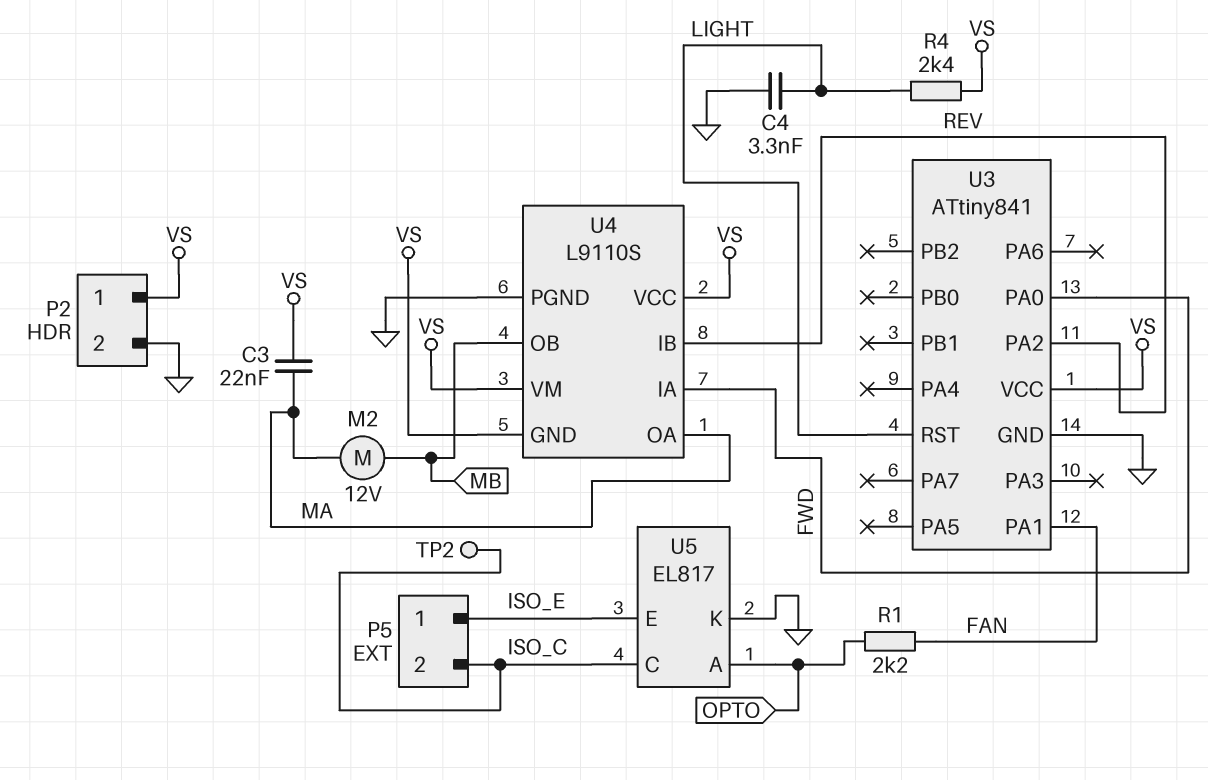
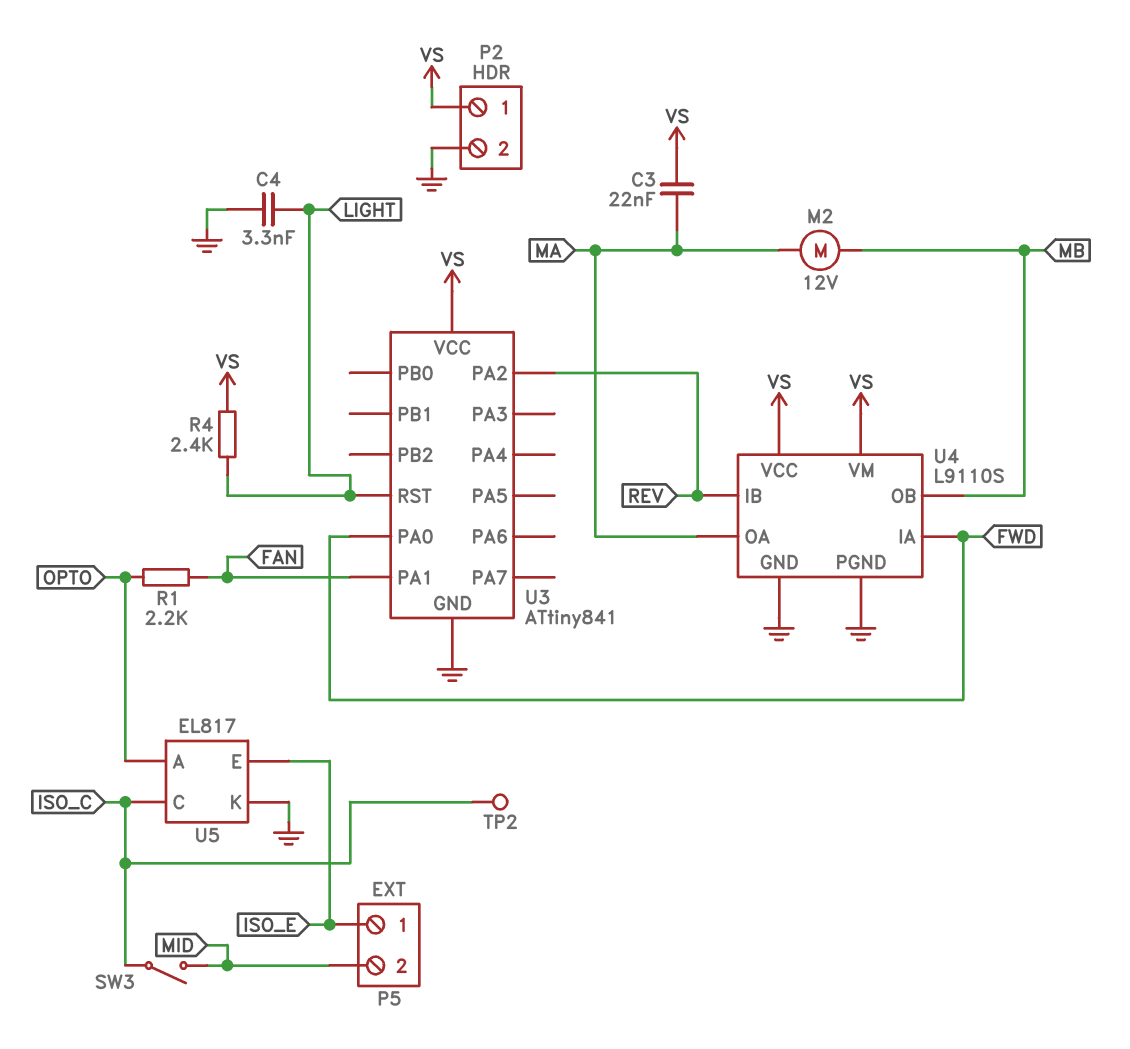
P5 pin 2: ISO_C -> MID
SW3: none -> switch (ISO_C, MID)
U4 pin GND: VS -> GND

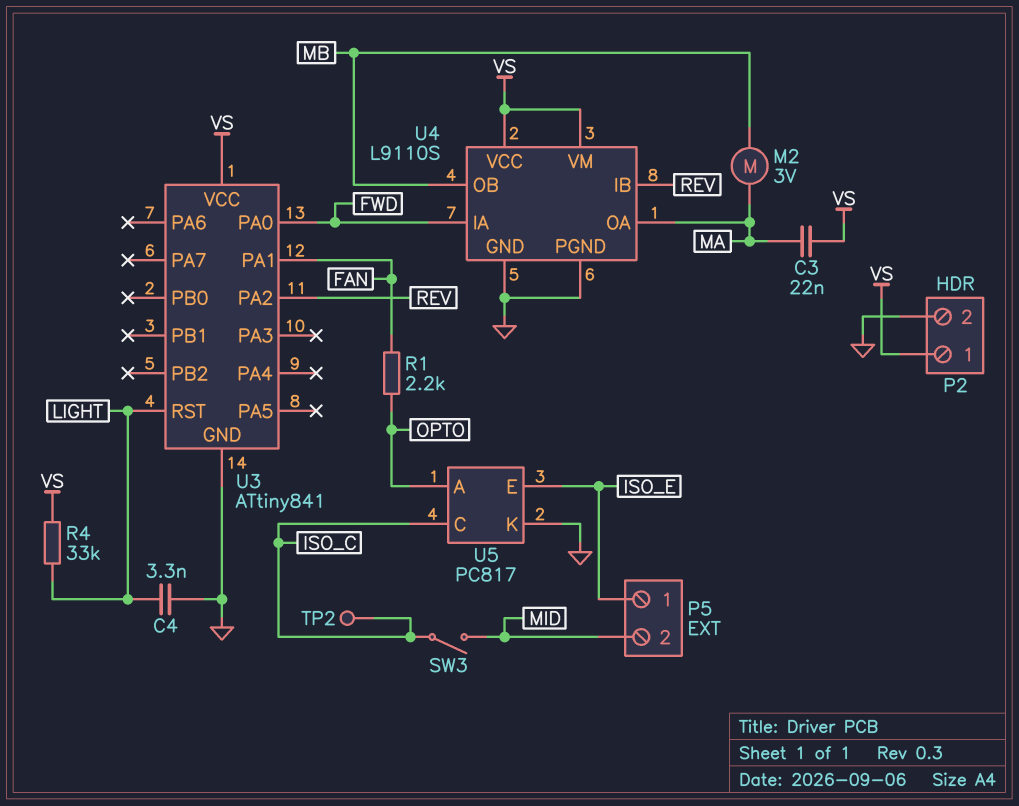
M2: motor 12V (MA, MB) -> motor 3V (MA, MB)
R4: 2.4k (LIGHT, VS) -> 33k (LIGHT, VS)
U5: EL817 -> PC817

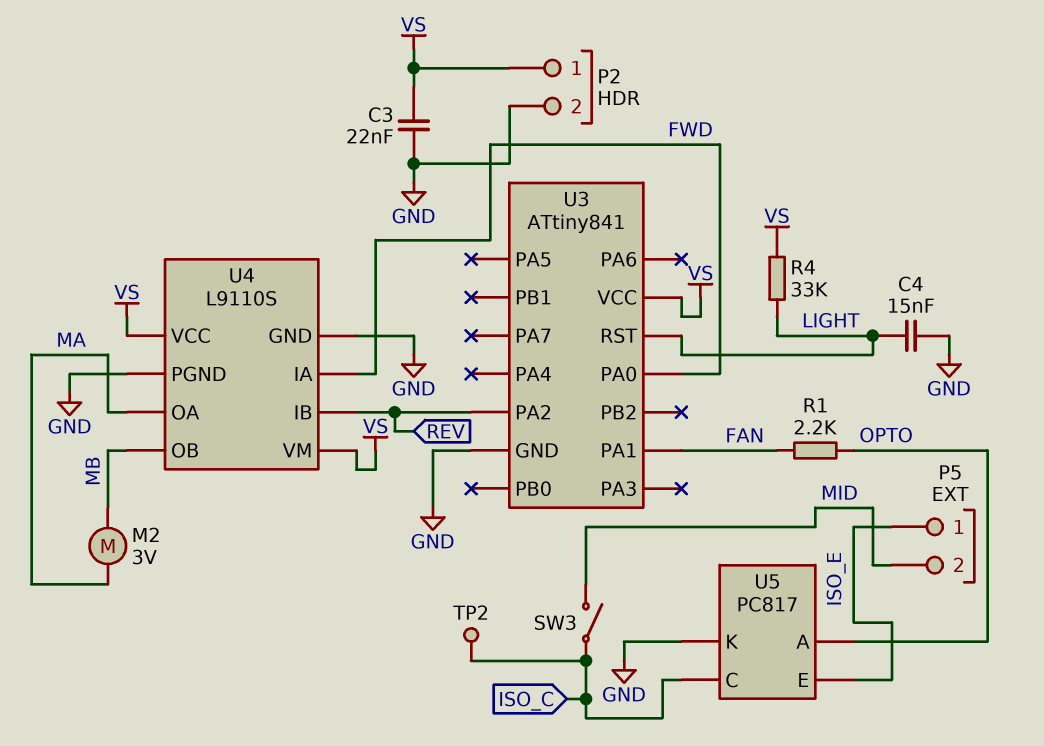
C3: 22nF (MA, VS) -> 22nF (GND, VS)
C4: 3.3nF (GND, LIGHT) -> 15nF (GND, LIGHT)

